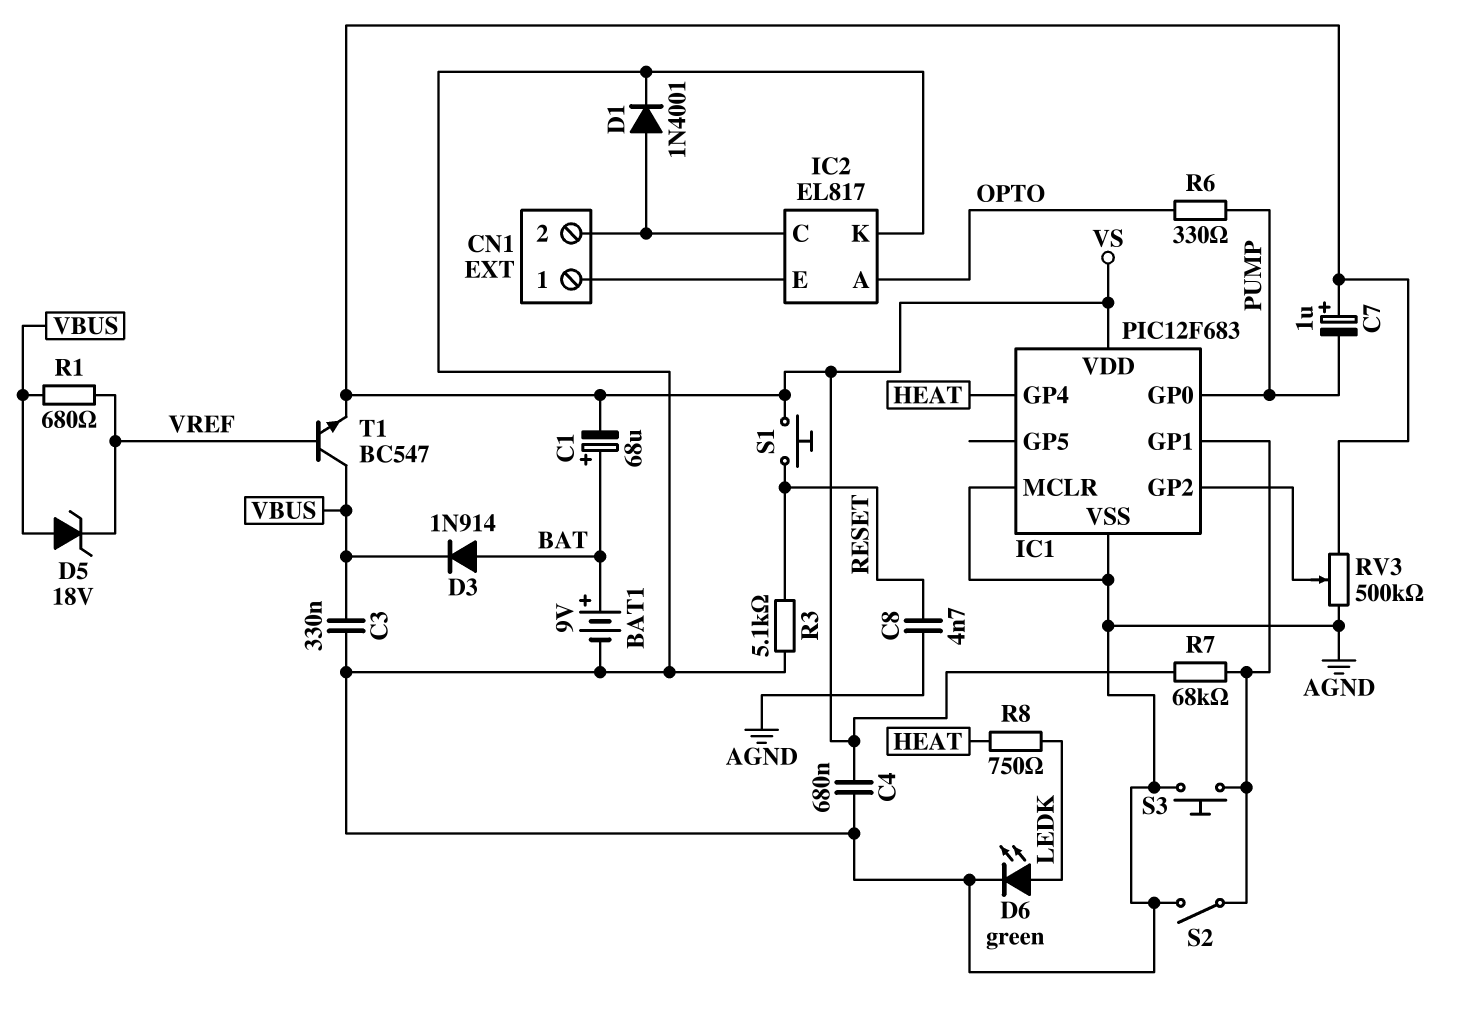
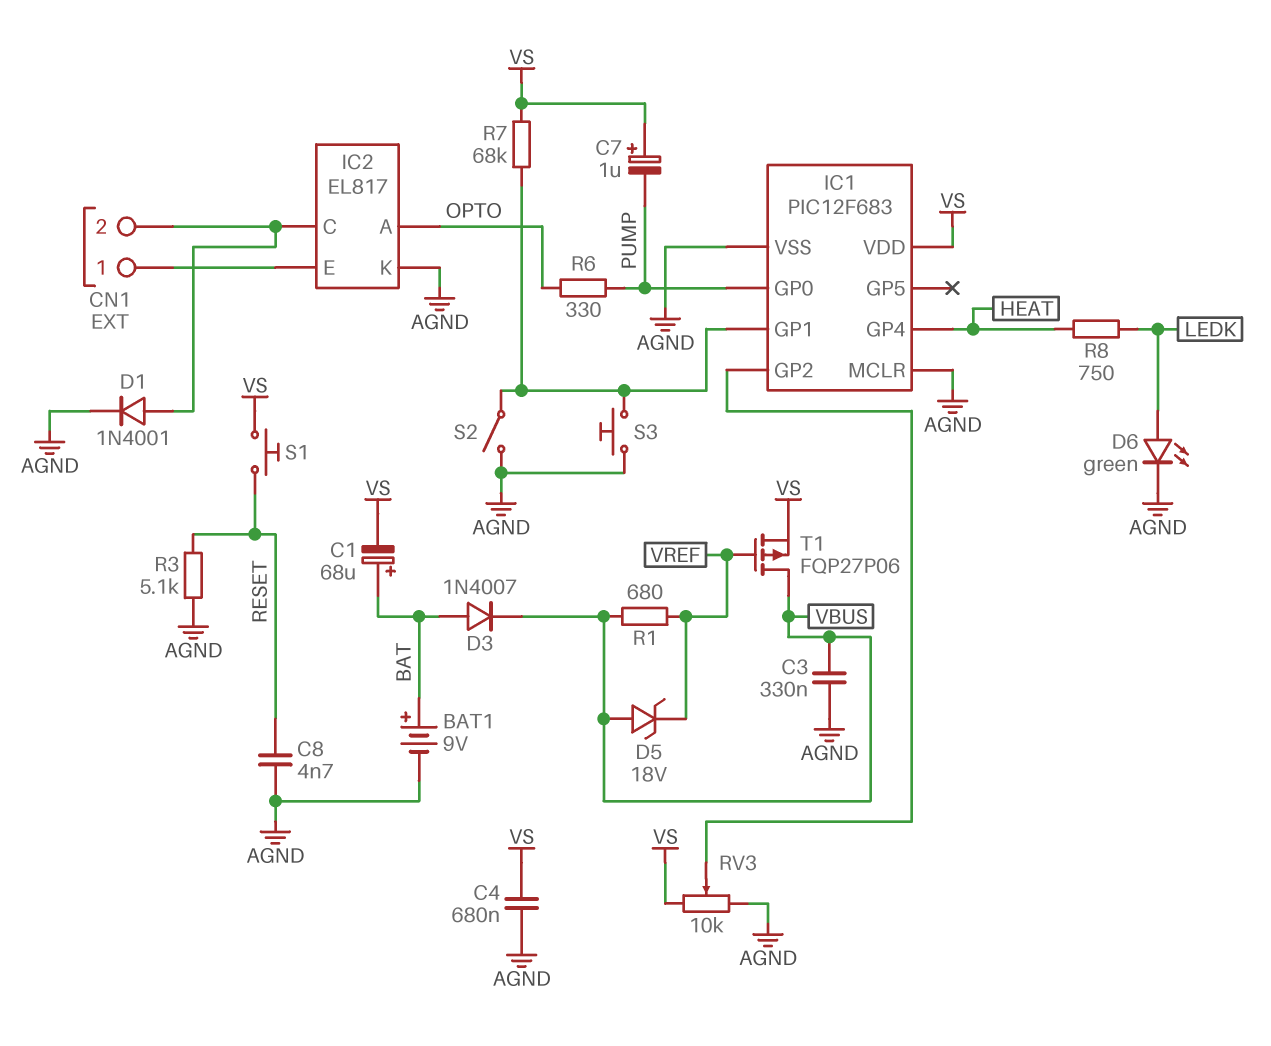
D3: diode 1N914 (A BAT, K VBUS) -> diode 1N4007 (A BAT, K VBUS)
RV3: 500k (AGND, VS, wiper IC1/GP2) -> 10k (AGND, VS, wiper IC1/GP2)
T1: NPN BC547 (B VREF, C VBUS, E VS) -> PMOS FQP27P06 (G VREF, D VBUS, S VS)

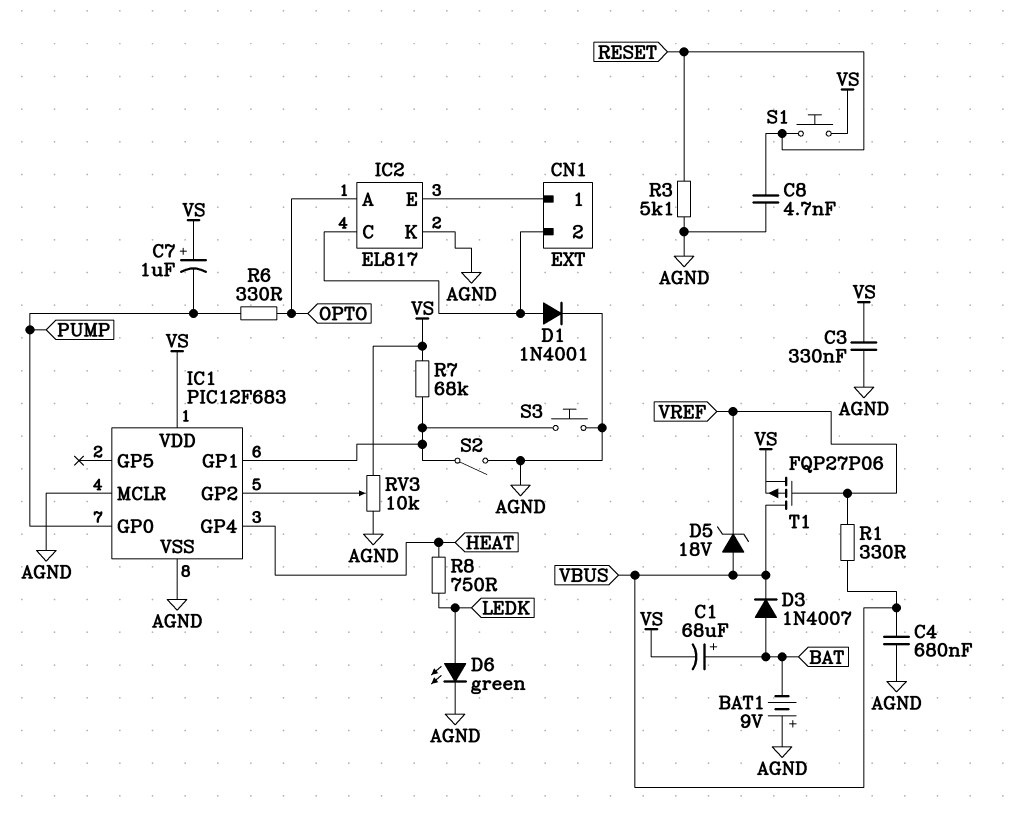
BAT1: 9V (plus BAT, minus AGND) -> 9V (plus AGND, minus BAT)
C3: 330nF (AGND, VBUS) -> 330nF (AGND, VS)
C4: 680nF (AGND, VS) -> 680nF (AGND, VBUS)
R1: 680 (VBUS, VREF) -> 330 (VBUS, VREF)

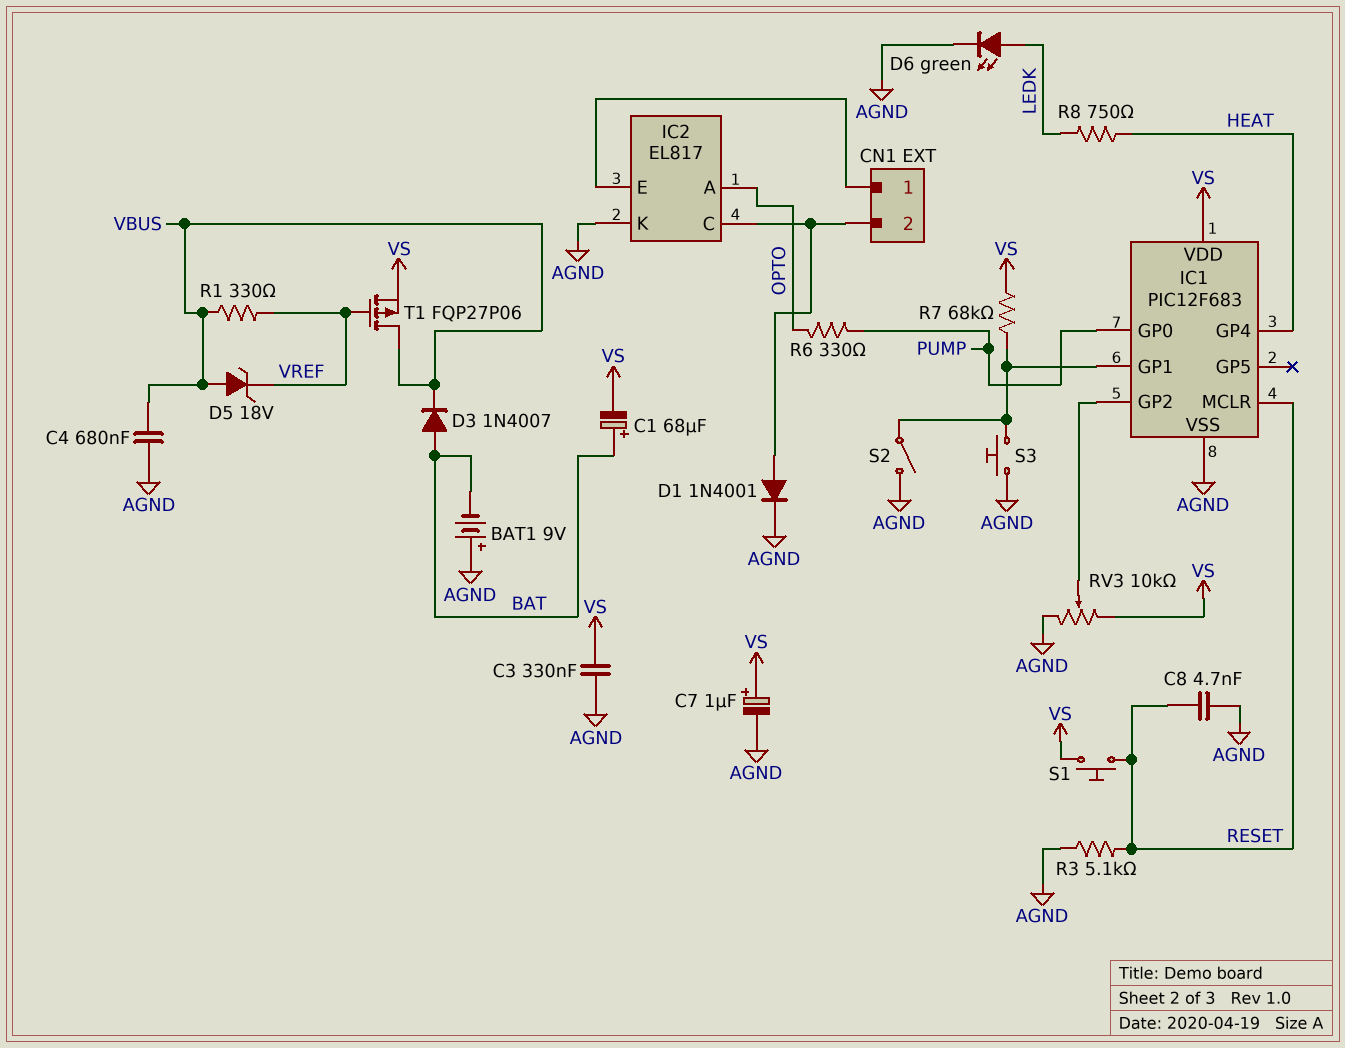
C7: 1uF (plus VS, minus PUMP) -> 1uF (plus VS, minus AGND)
IC1 pin MCLR: AGND -> RESET

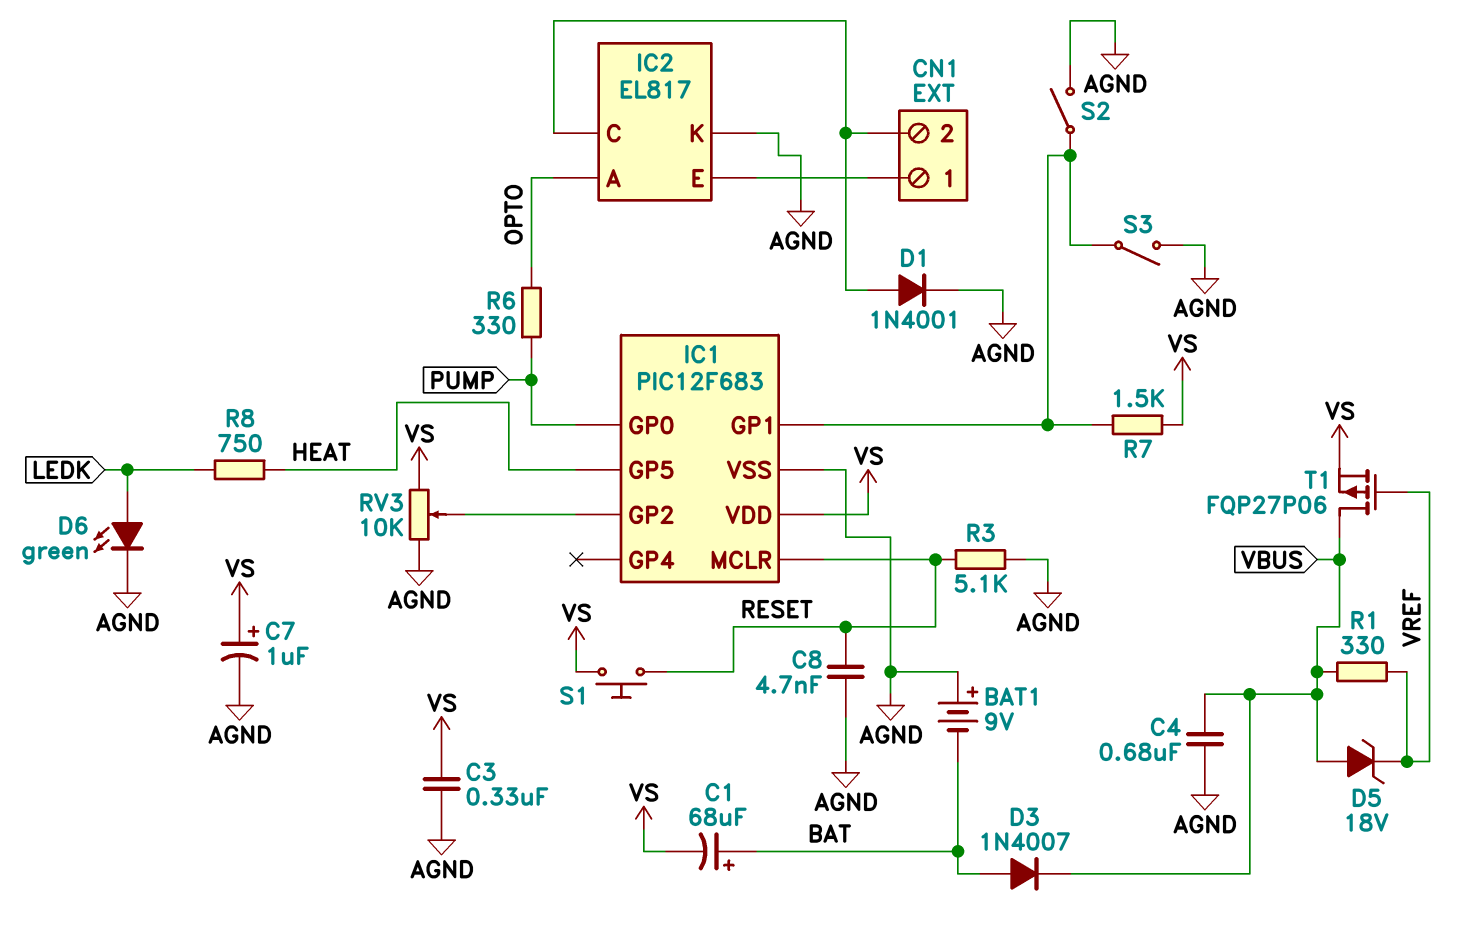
IC1 pin GP4: HEAT -> none
IC1 pin GP5: none -> HEAT
R7: 68k (IC1/GP1, VS) -> 1.5k (IC1/GP1, VS)
S3: button (AGND, IC1/GP1) -> switch (AGND, IC1/GP1)

